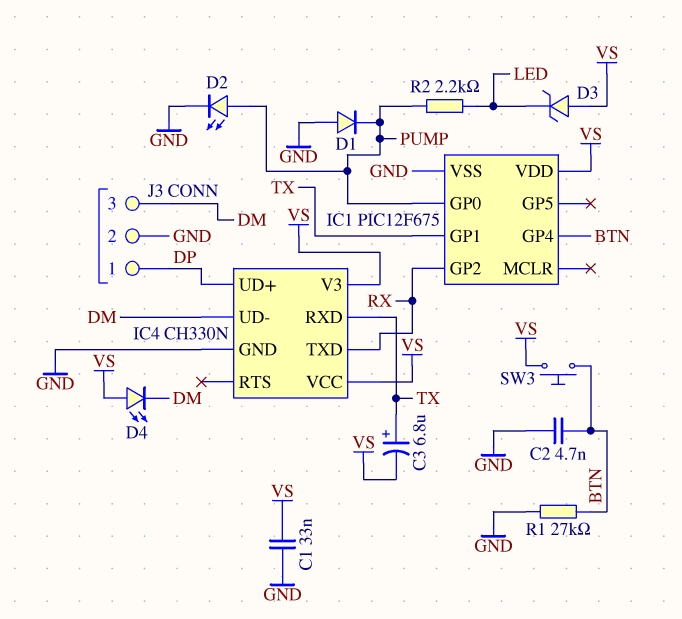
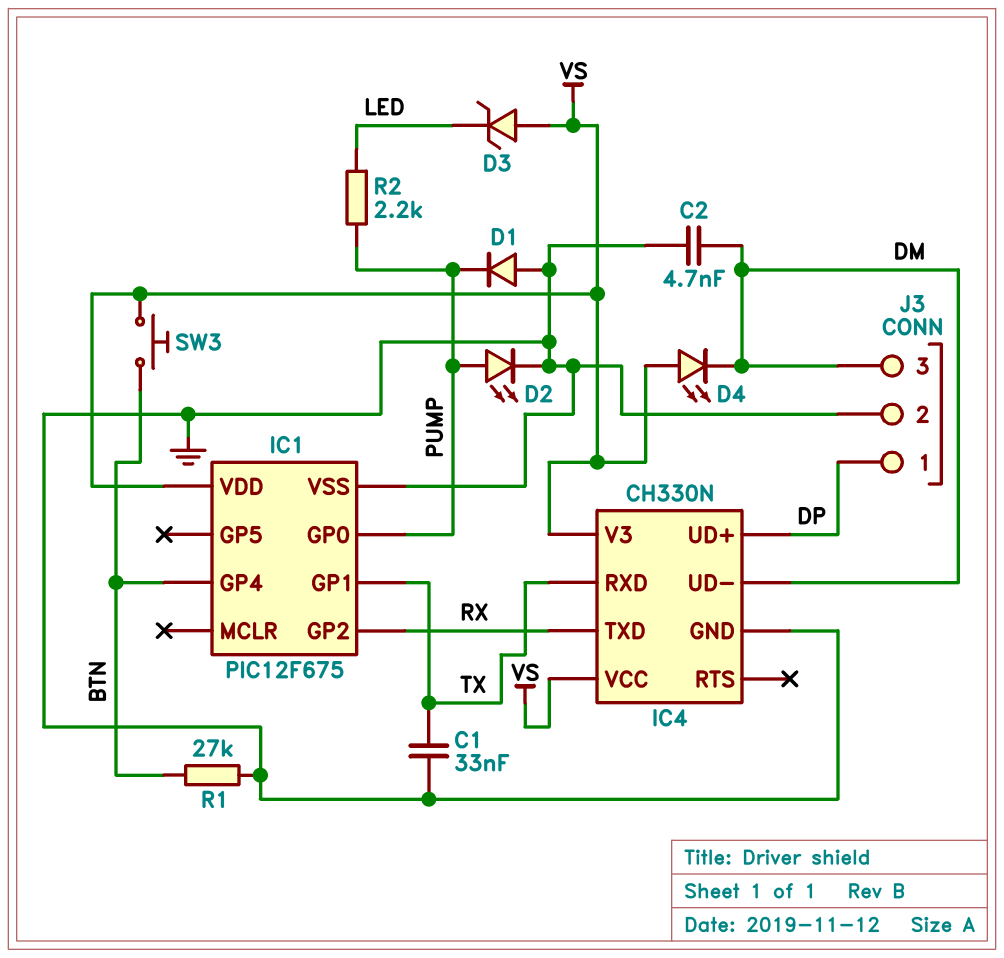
C1: 33nF (GND, VS) -> 33nF (GND, TX)
C2: 4.7nF (BTN, GND) -> 4.7nF (DM, GND)
C3: 6.8uF (plus TX, minus VS) -> none

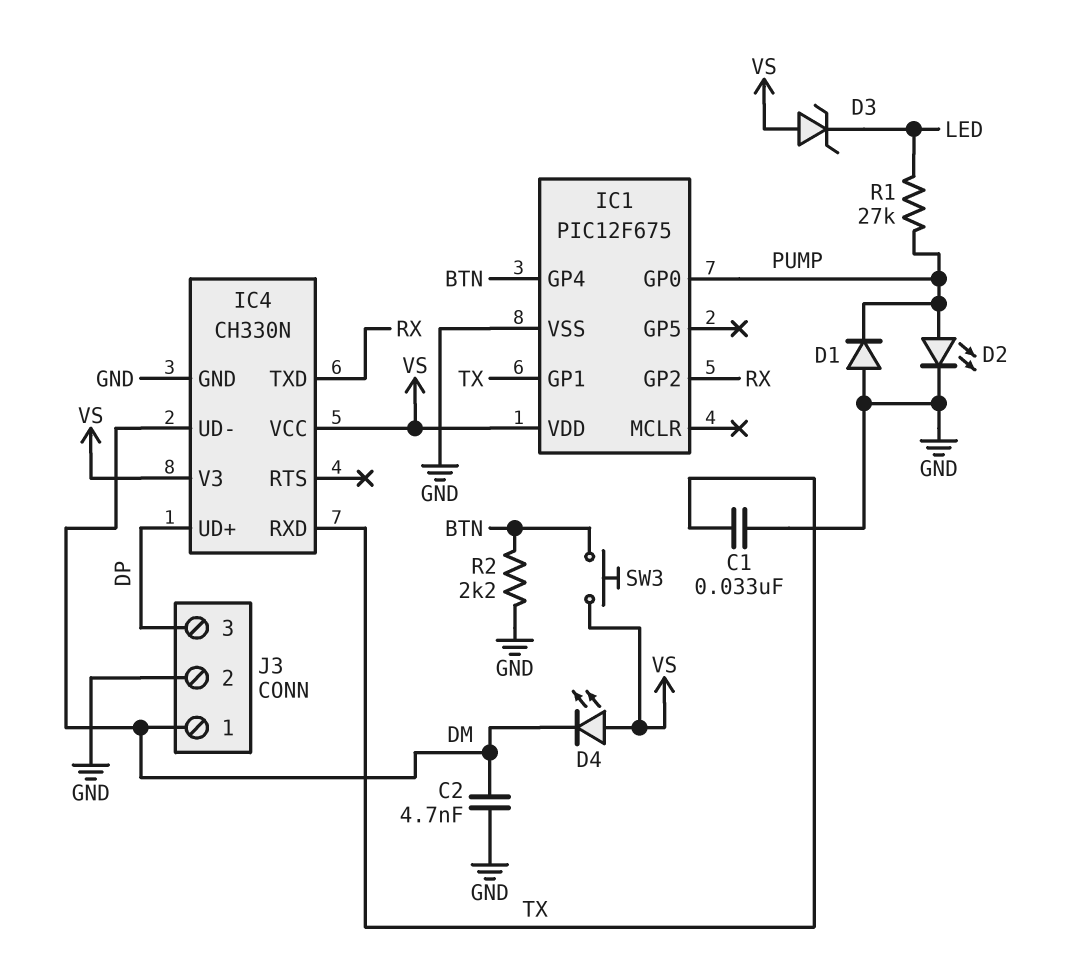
J3 pin 1: DP -> DM
J3 pin 3: DM -> DP
R1: 27k (BTN, GND) -> 27k (LED, PUMP)
R2: 2.2k (LED, PUMP) -> 2.2k (BTN, GND)

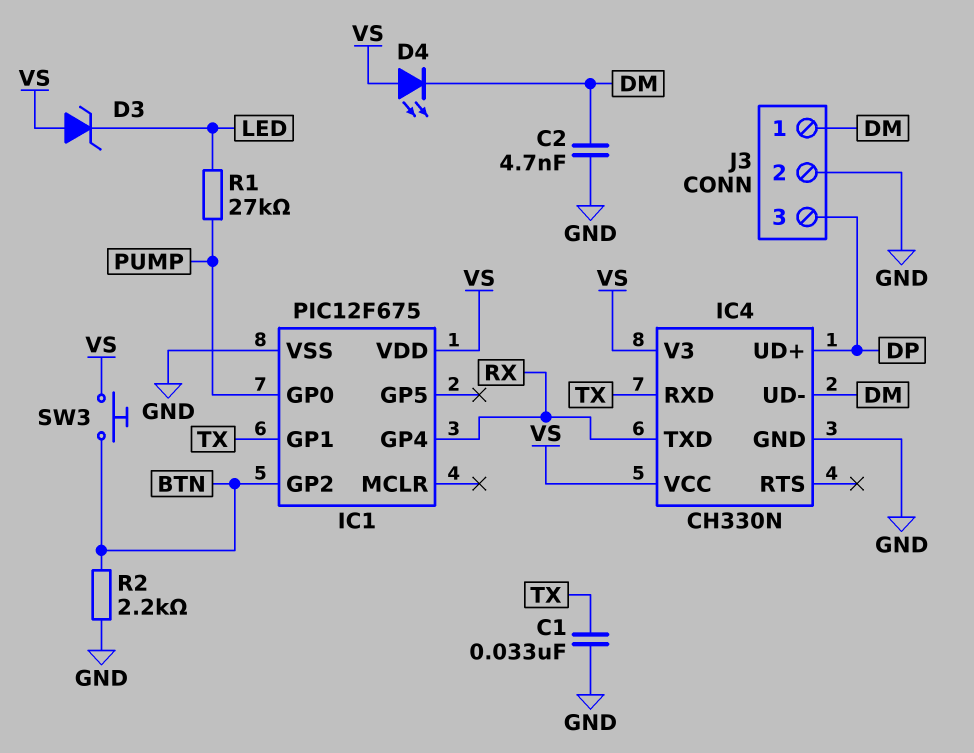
D1: diode (A GND, K PUMP) -> none
D2: LED (A PUMP, K GND) -> none
IC1 pin GP2: RX -> BTN
IC1 pin GP4: BTN -> RX

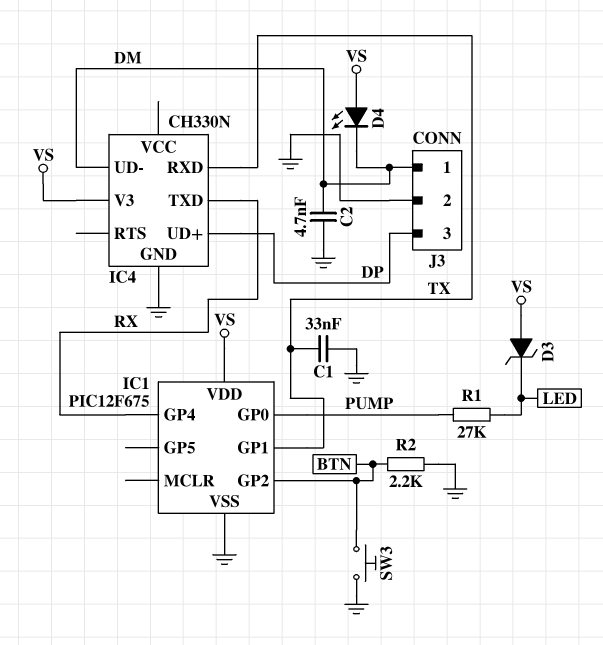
IC4 pin VCC: VS -> none
SW3: button (BTN, VS) -> button (BTN, GND)

